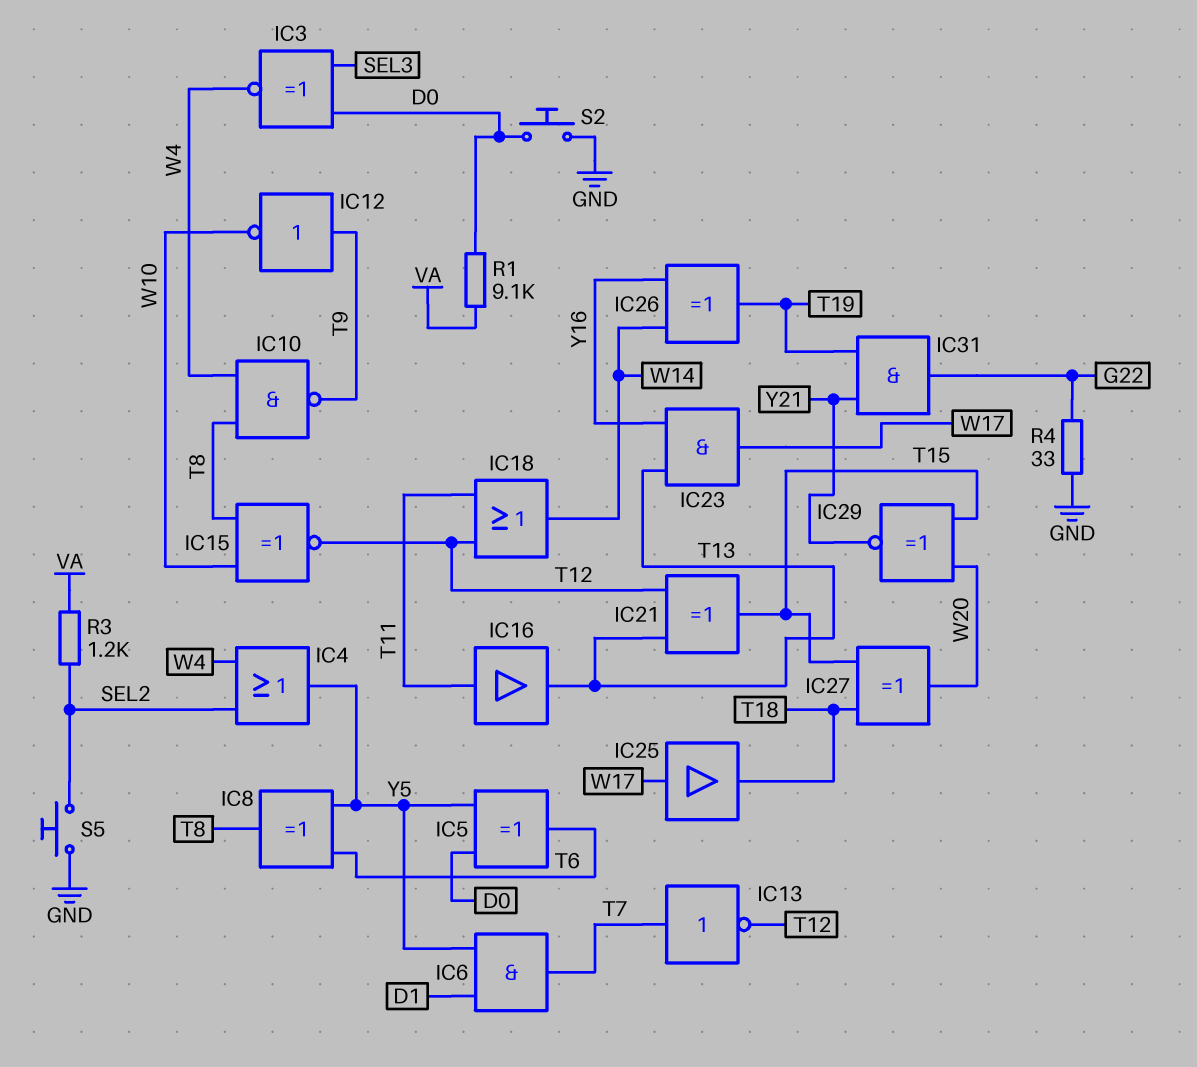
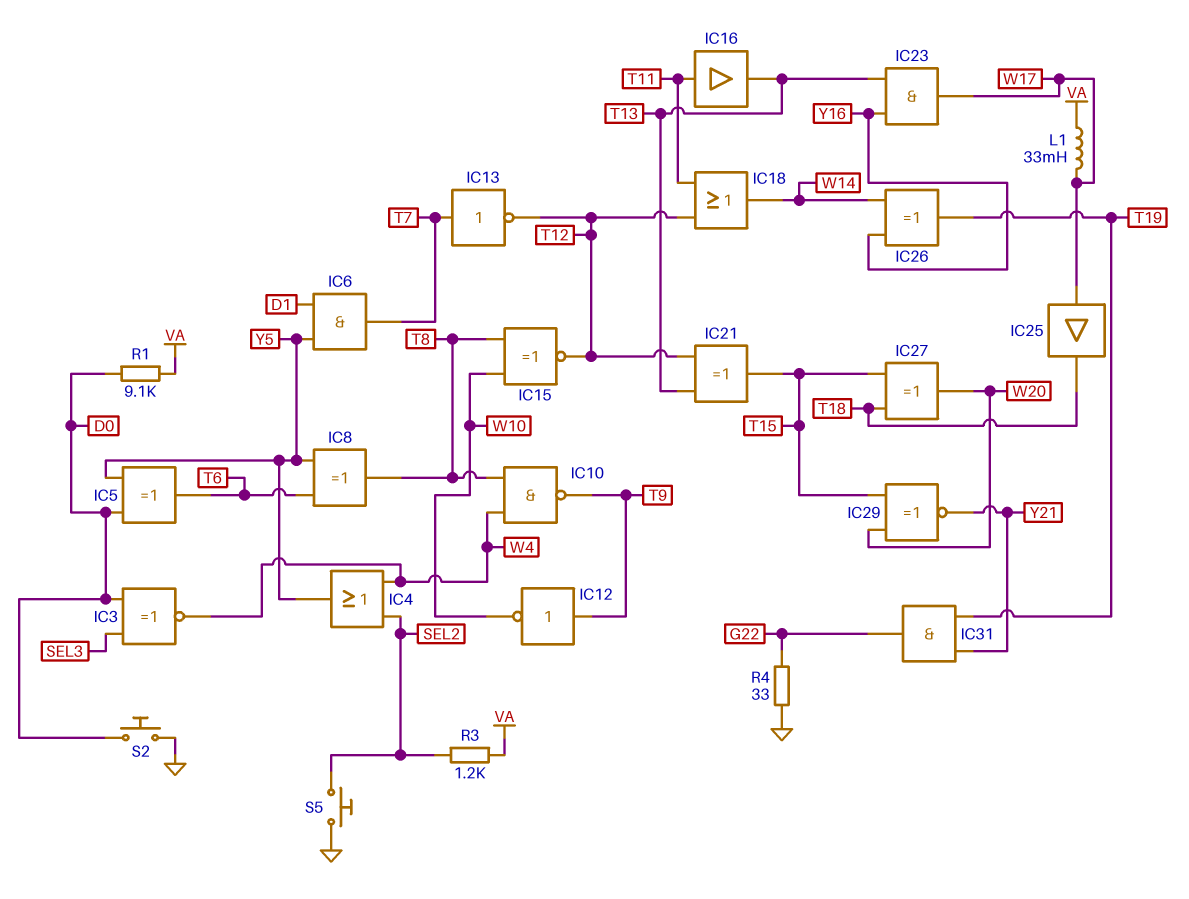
L1: none -> 33mH (VA, W17)

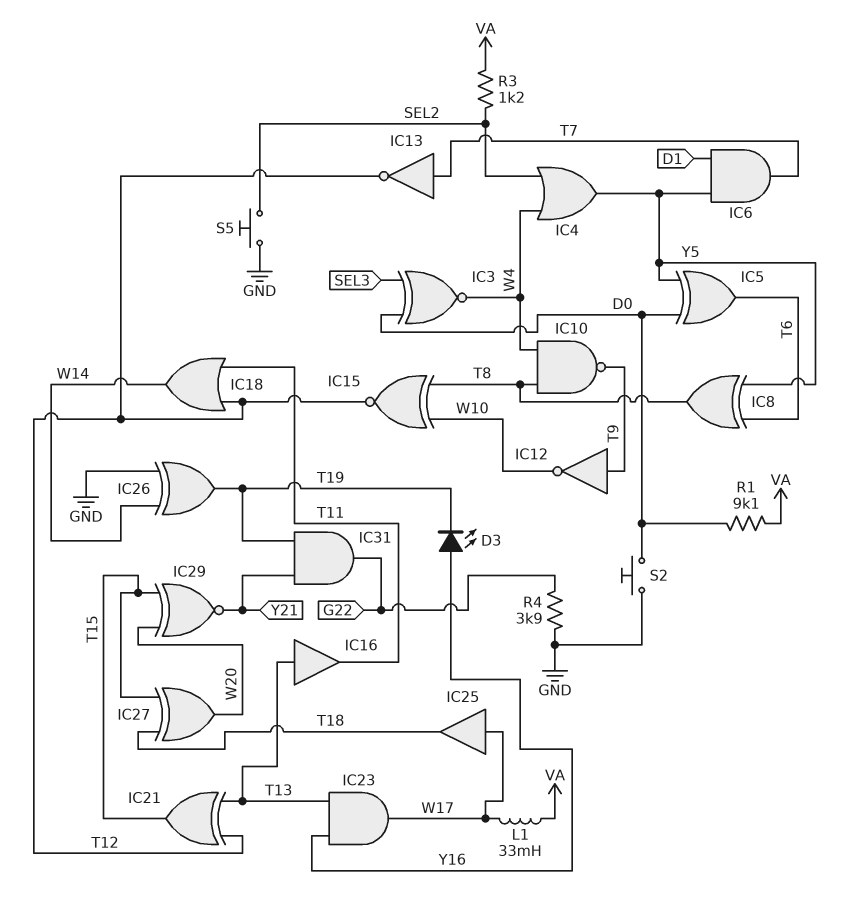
D3: none -> LED (A Y16, K T19)
IC16: buffer (in T11, out T13) -> buffer (in T13, out T11)
IC26: XOR (in W14, in Y16, out T19) -> XOR (in GND, in W14, out T19)
R4: 33 (G22, GND) -> 3.9k (G22, GND)

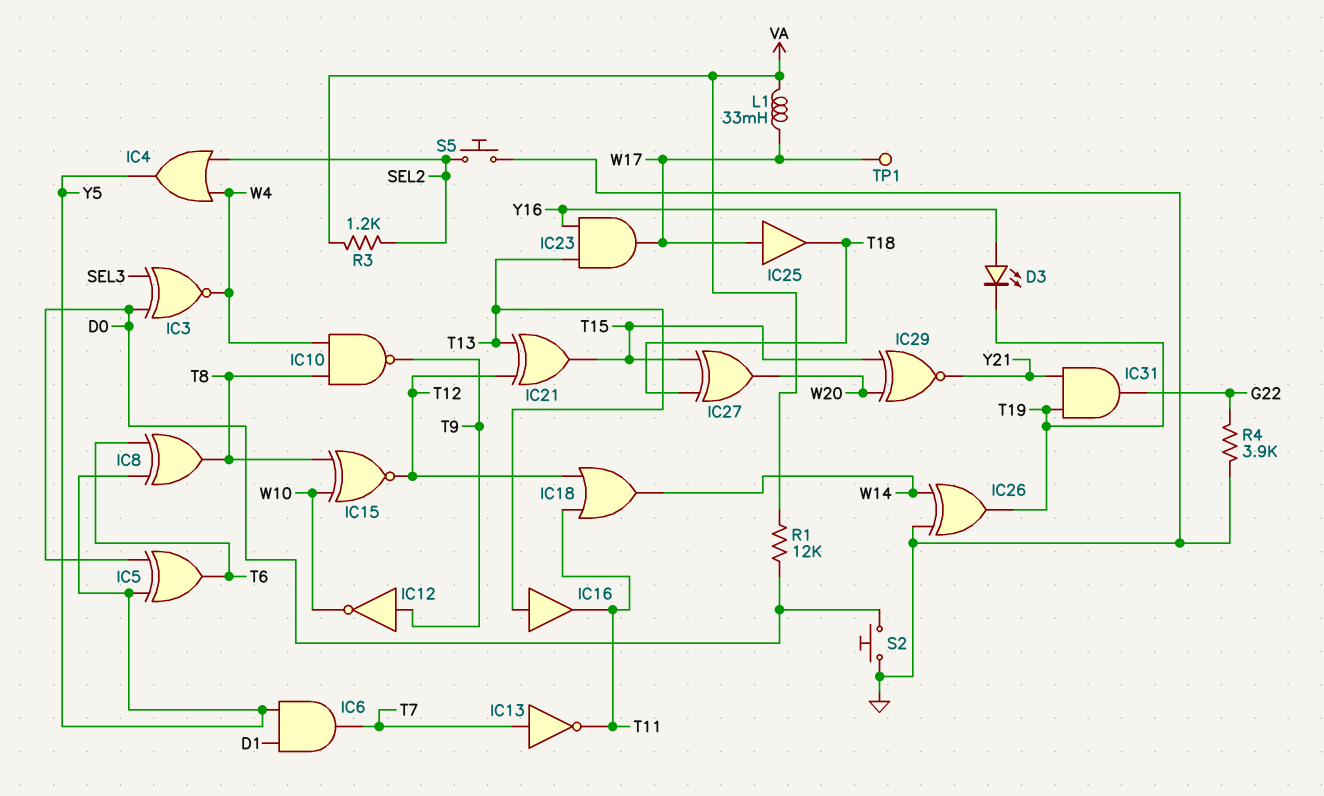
IC13: NOT (in T7, out T12) -> NOT (in T7, out T11)
R1: 9.1k (D0, VA) -> 12k (D0, VA)
TP1: none -> test point (W17)

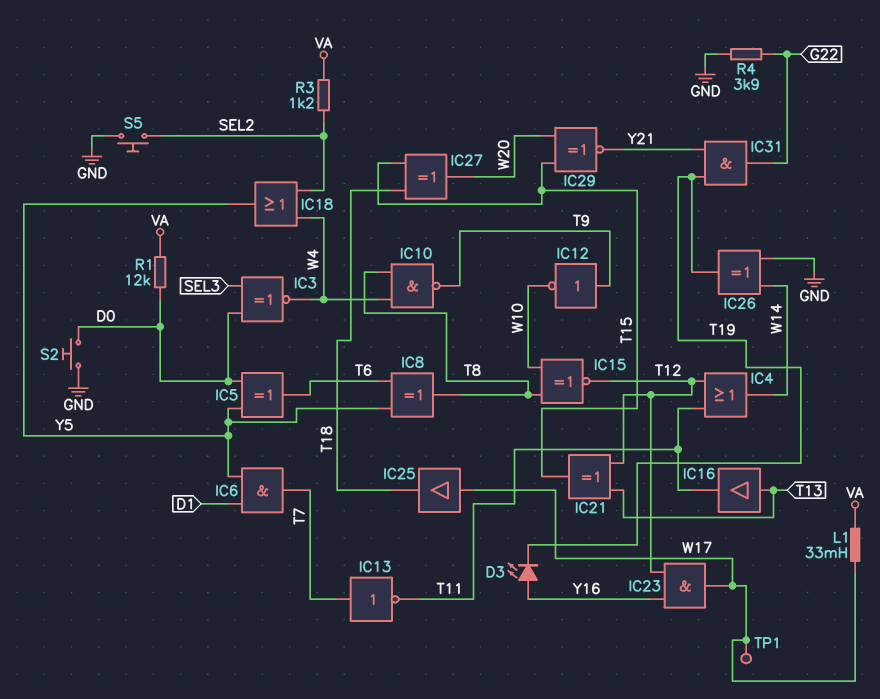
IC4: OR (in SEL2, in W4, out Y5) -> OR (in T11, in T12, out W14)
IC18: OR (in T11, in T12, out W14) -> OR (in SEL2, in W4, out Y5)
IC23: AND (in T13, in Y16, out W17) -> AND (in T12, in Y16, out W17)

